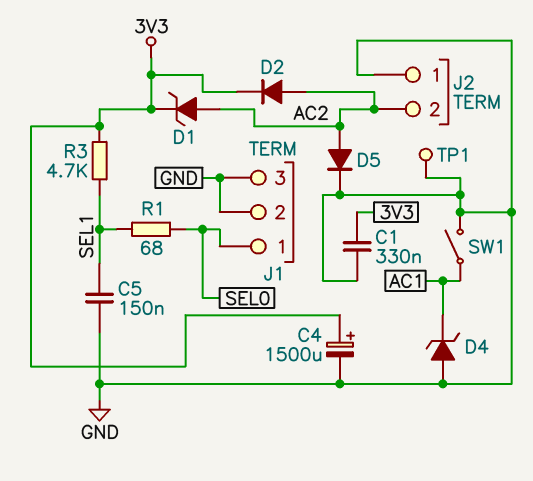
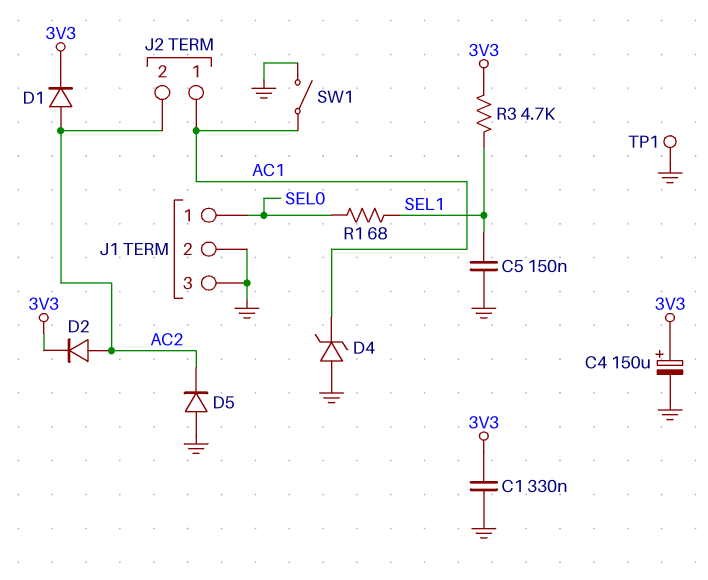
C4: 1500uF (plus 3V3, minus GND) -> 150uF (plus 3V3, minus GND)
D1: zener (A AC2, K 3V3) -> diode (A AC2, K 3V3)
D5: diode (A AC2, K GND) -> diode (A GND, K AC2)
J2 pin 1: GND -> AC1

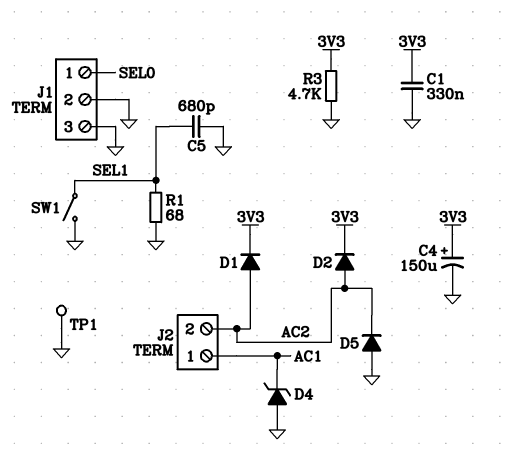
C5: 150nF (GND, SEL1) -> 680pF (GND, SEL1)
R1: 68 (SEL0, SEL1) -> 68 (GND, SEL1)
R3: 4.7k (3V3, SEL1) -> 4.7k (3V3, GND)
SW1: switch (AC1, GND) -> switch (GND, SEL1)

